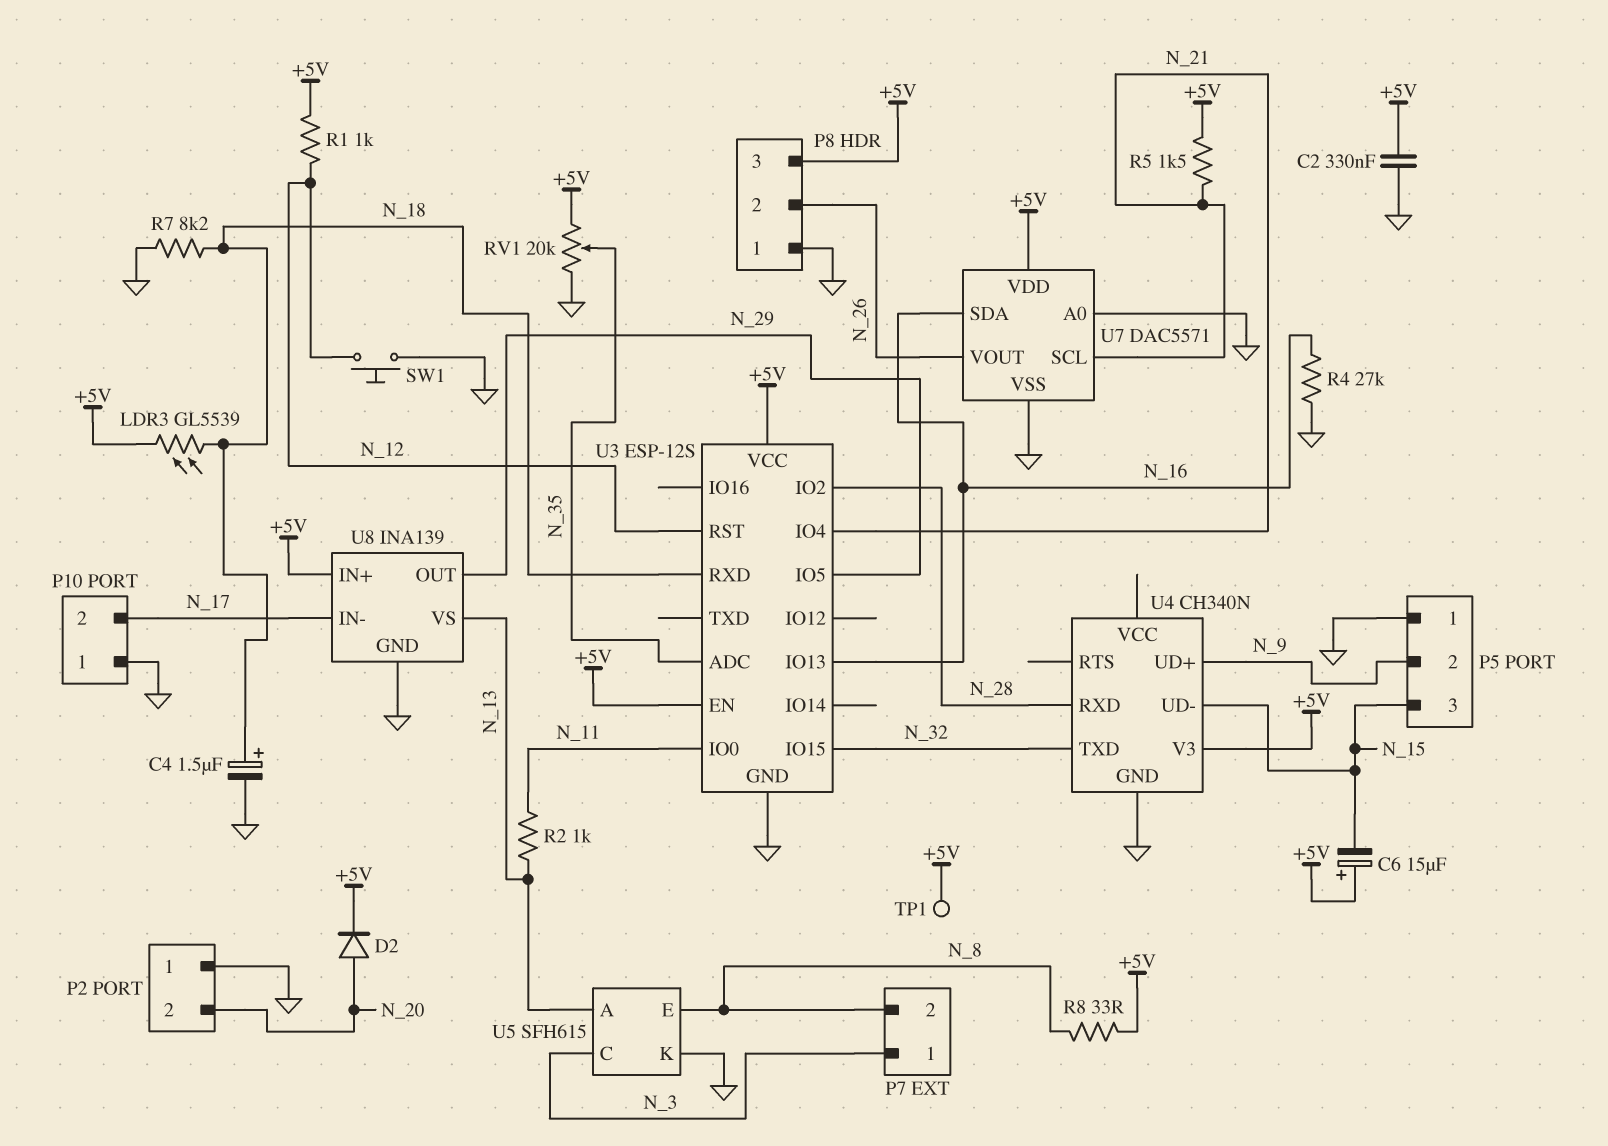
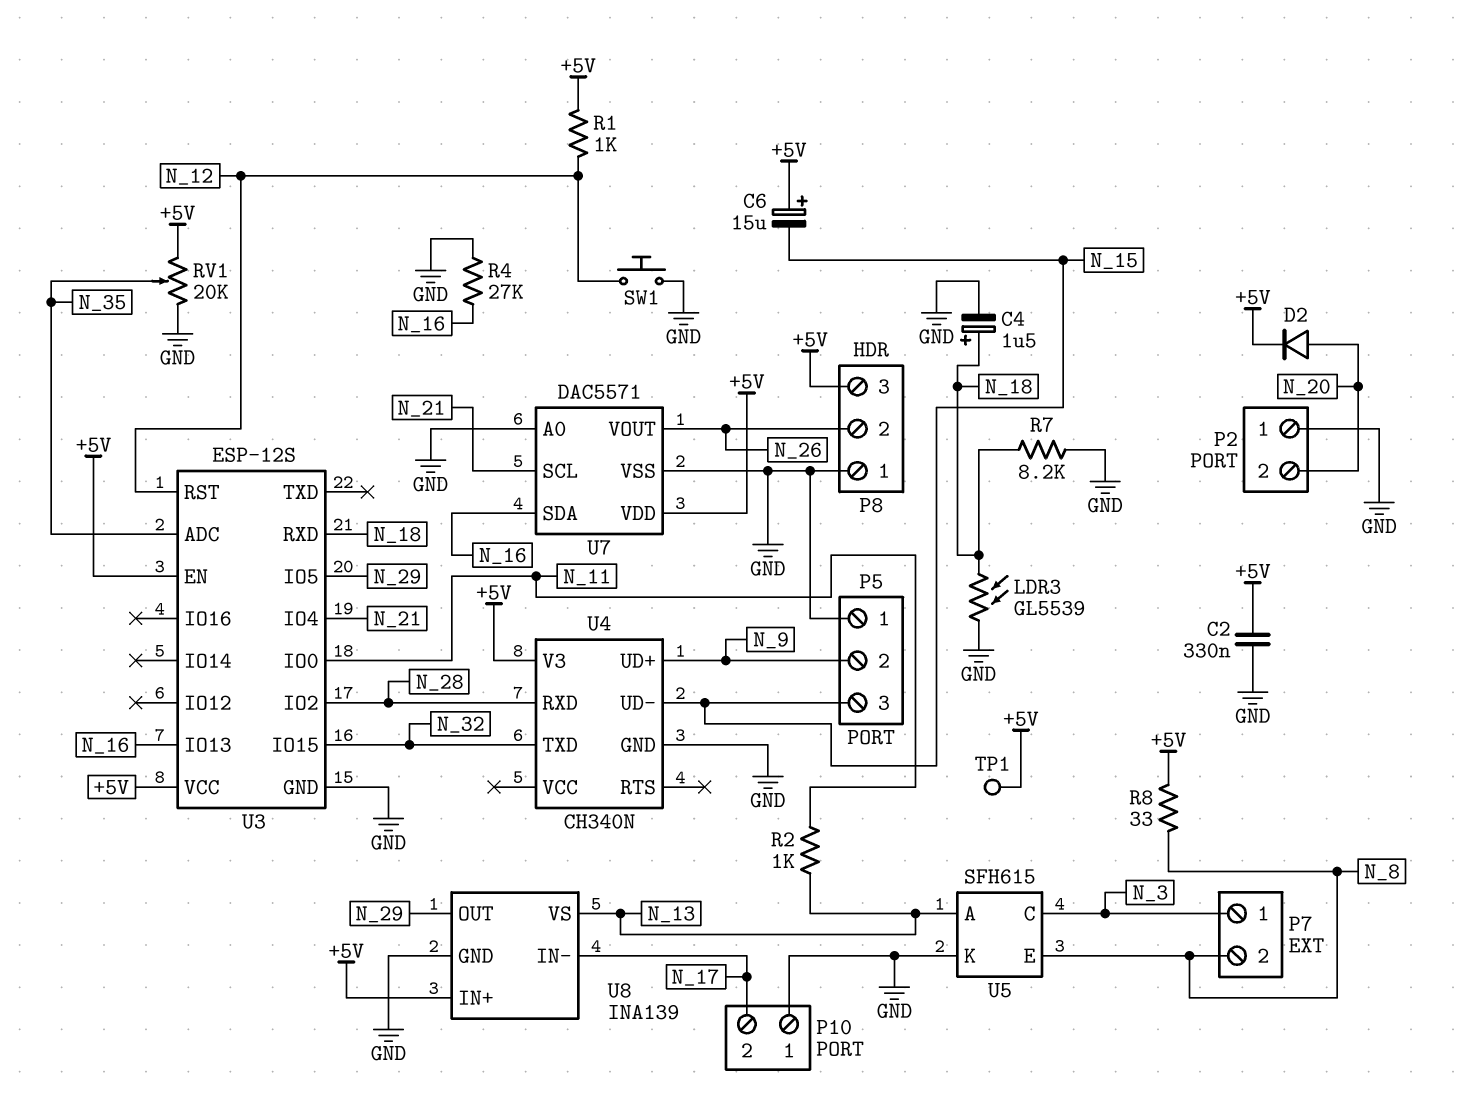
LDR3: GL5539 (+5V, N_18) -> GL5539 (GND, N_18)
R5: 1.5k (+5V, N_21) -> none

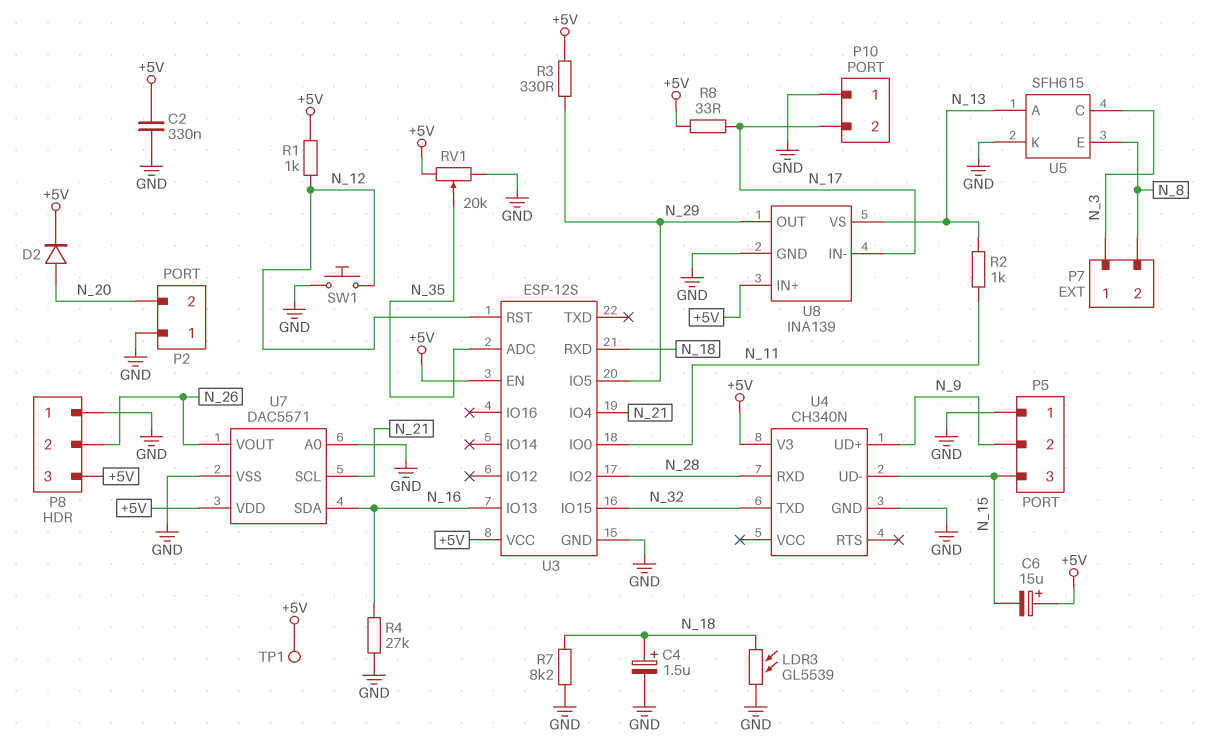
R3: none -> 330 (+5V, N_29)
R8: 33 (+5V, N_8) -> 33 (+5V, N_17)

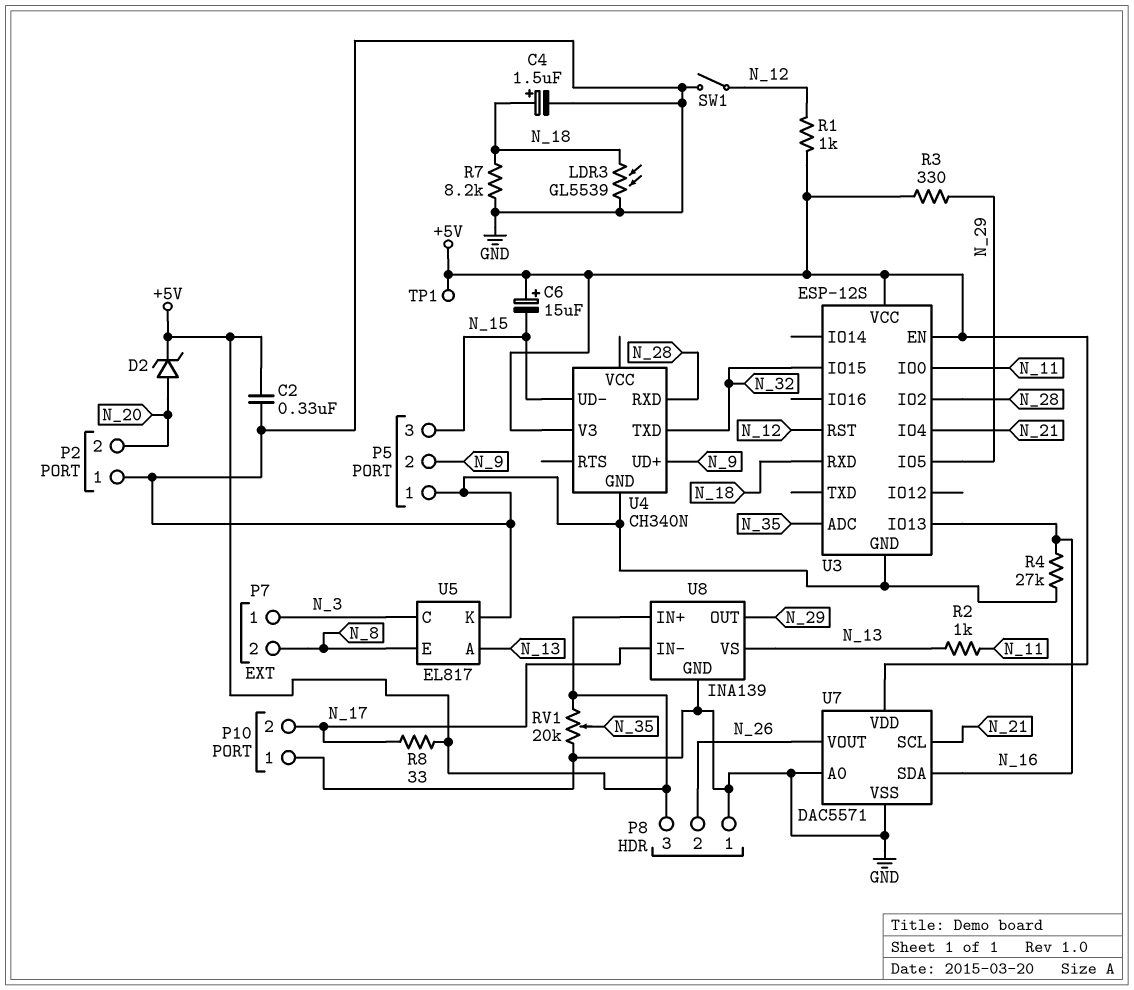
D2: diode (A N_20, K +5V) -> zener (A N_20, K +5V)
SW1: button (GND, N_12) -> switch (GND, N_12)
U5: SFH615 -> EL817

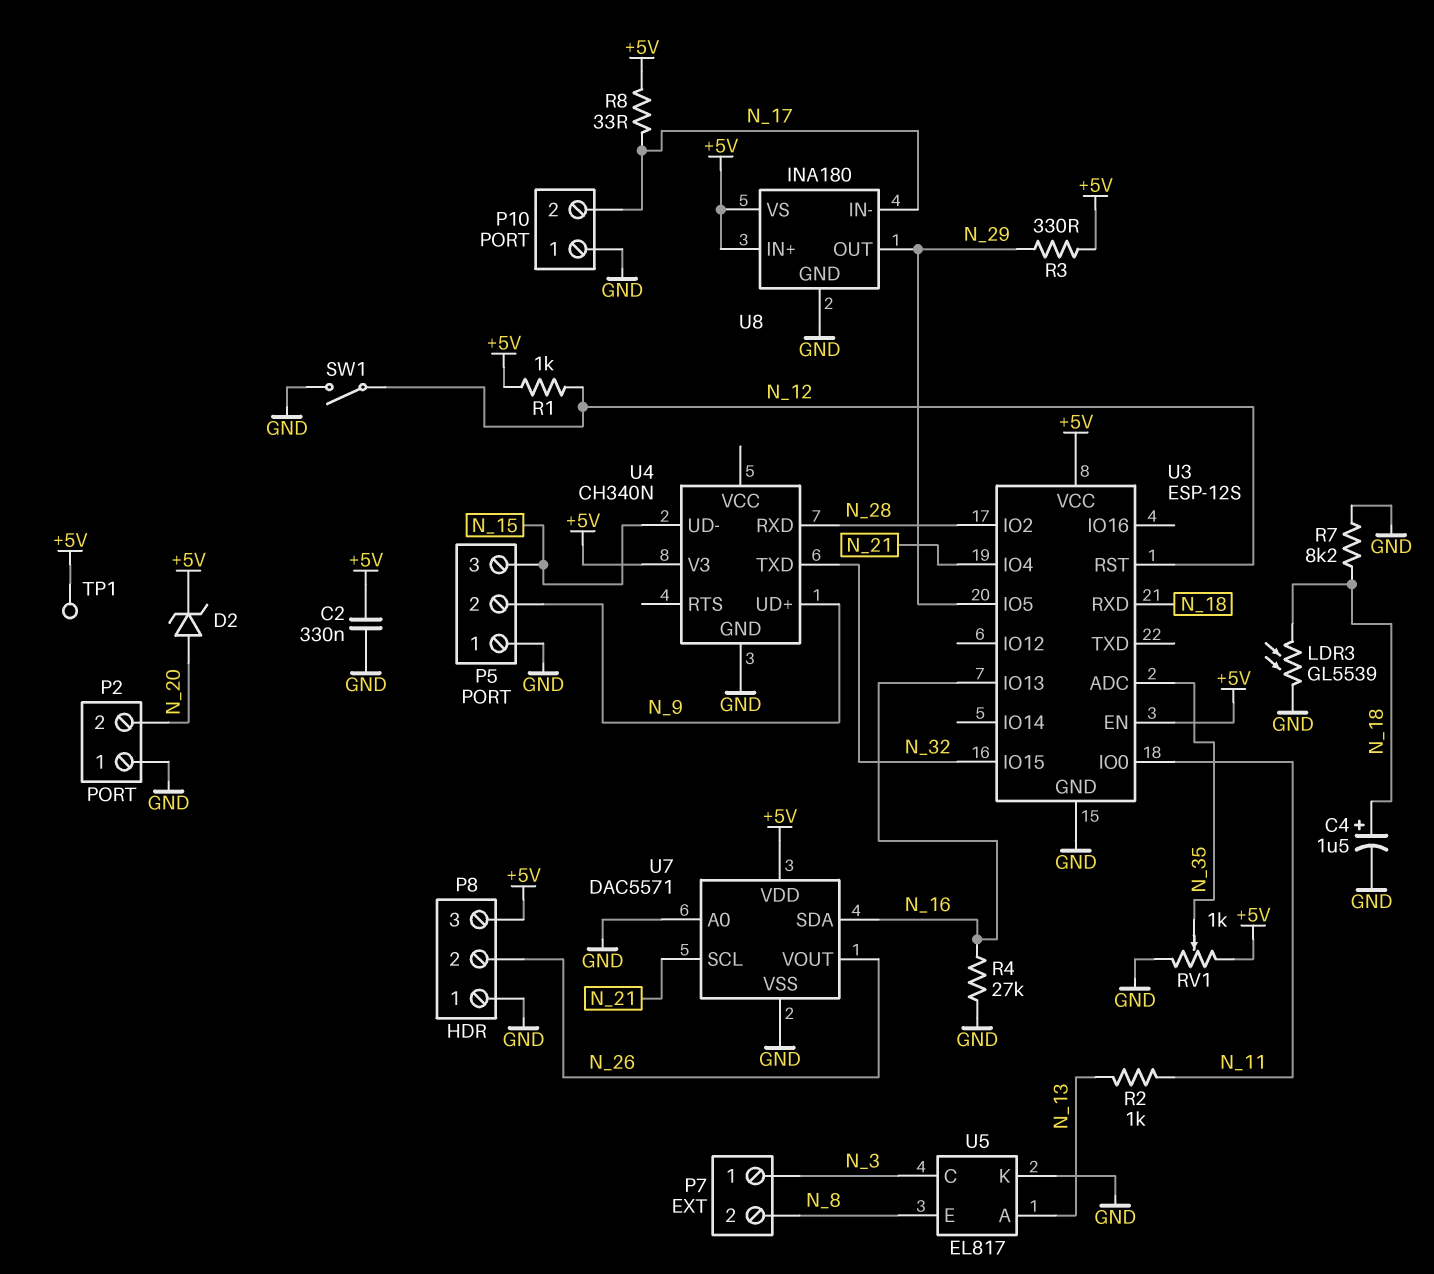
C6: 15uF (plus +5V, minus N_15) -> none
RV1: 20k (+5V, GND, wiper N_35) -> 1k (+5V, GND, wiper N_35)
U8: INA139 -> INA180
U8 pin VS: N_13 -> +5V

